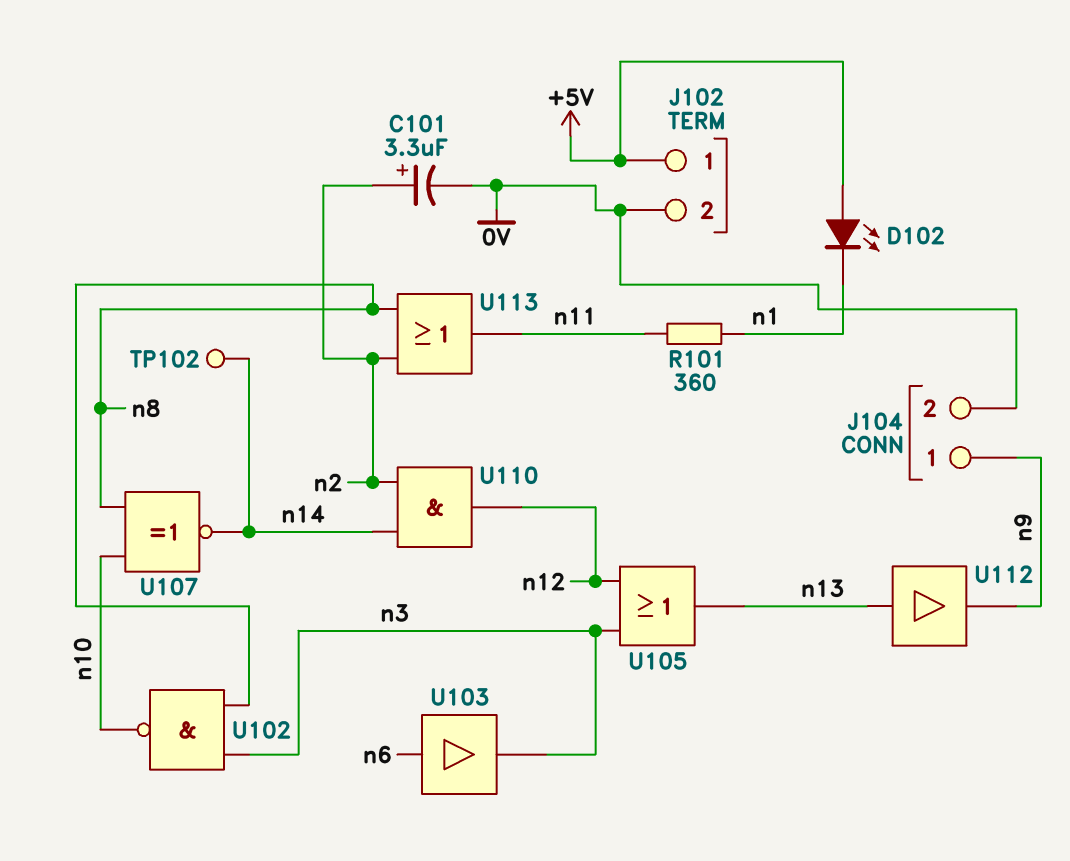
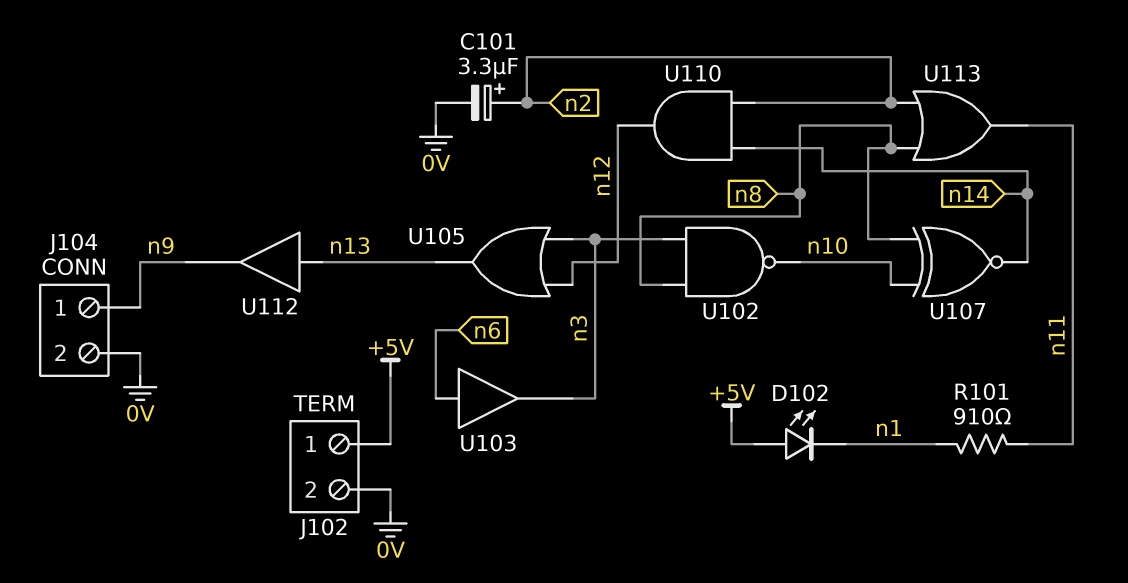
R101: 360 (n1, n11) -> 910 (n1, n11)
TP102: test point (n14) -> none

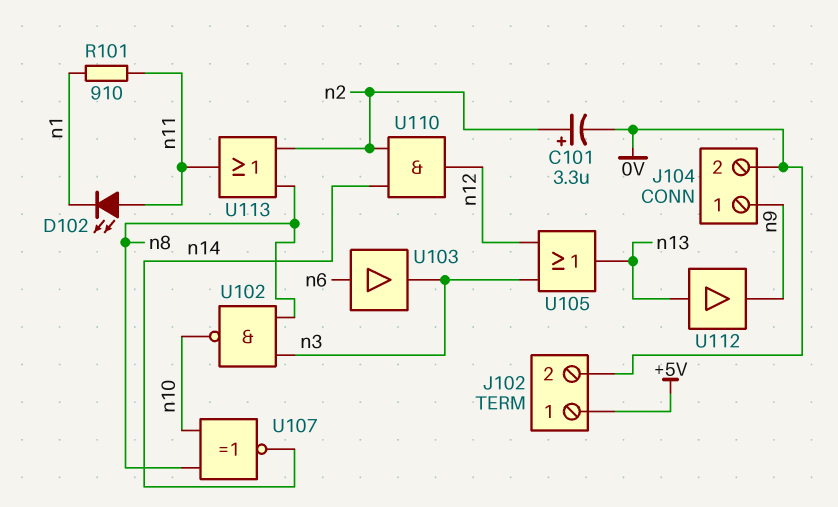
D102: LED (A +5V, K n1) -> LED (A n11, K n1)

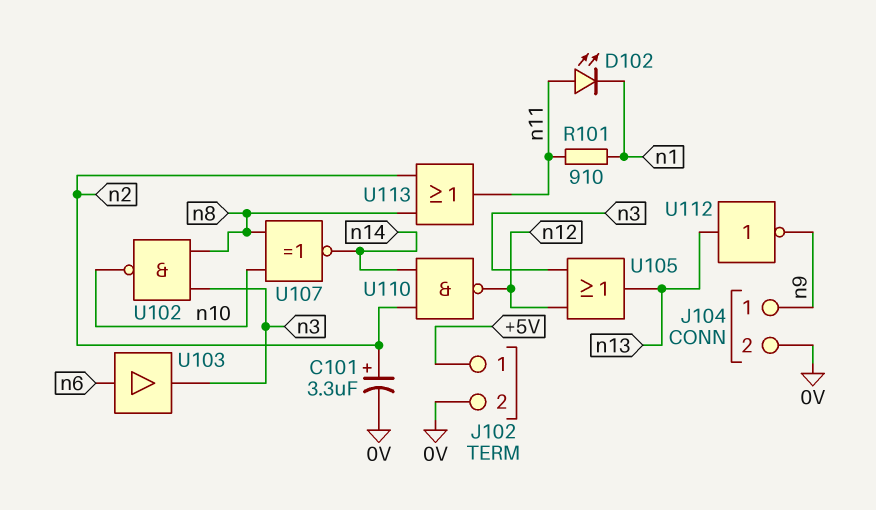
U110: AND (in n2, in n14, out n12) -> NAND (in n2, in n14, out n12)
U112: buffer (in n13, out n9) -> NOT (in n13, out n9)

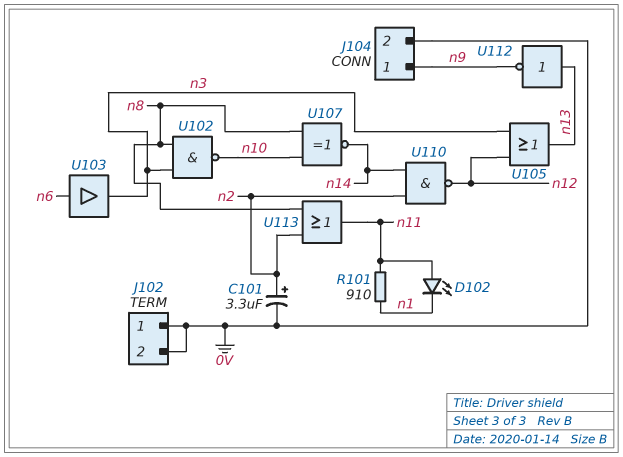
J102 pin 1: +5V -> 0V

